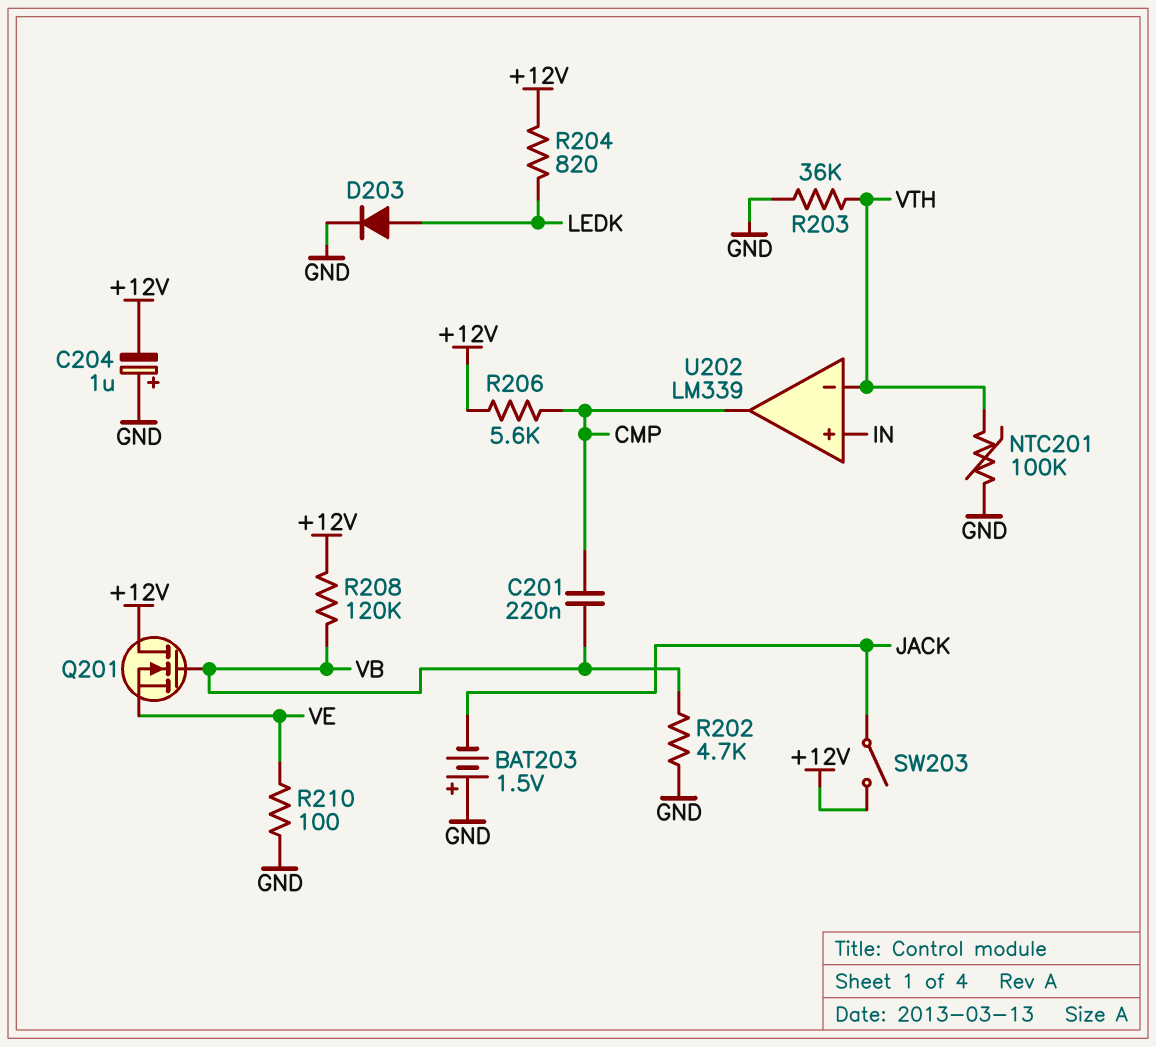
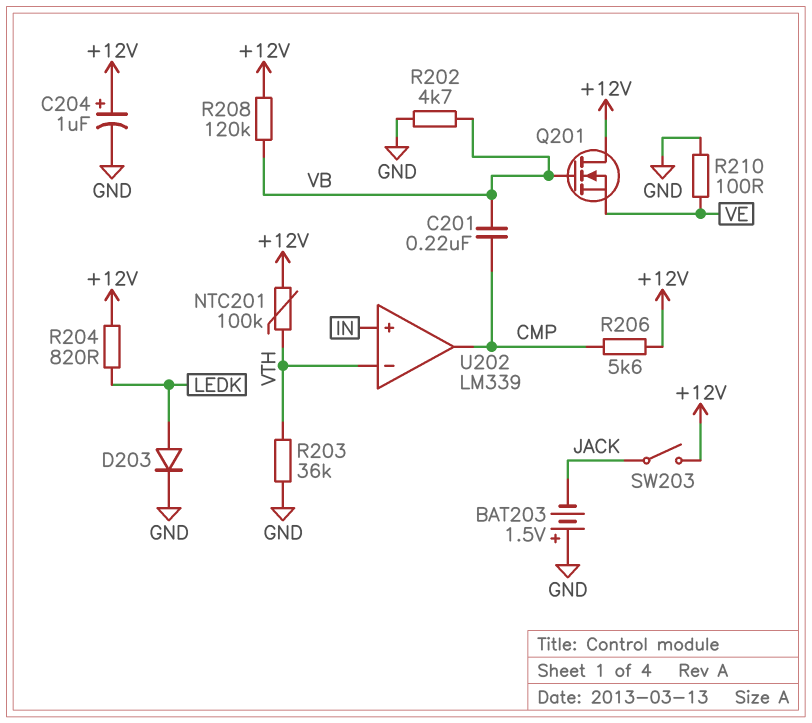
C204: 1uF (plus GND, minus +12V) -> 1uF (plus +12V, minus GND)
NTC201: 100k (GND, VTH) -> 100k (+12V, VTH)

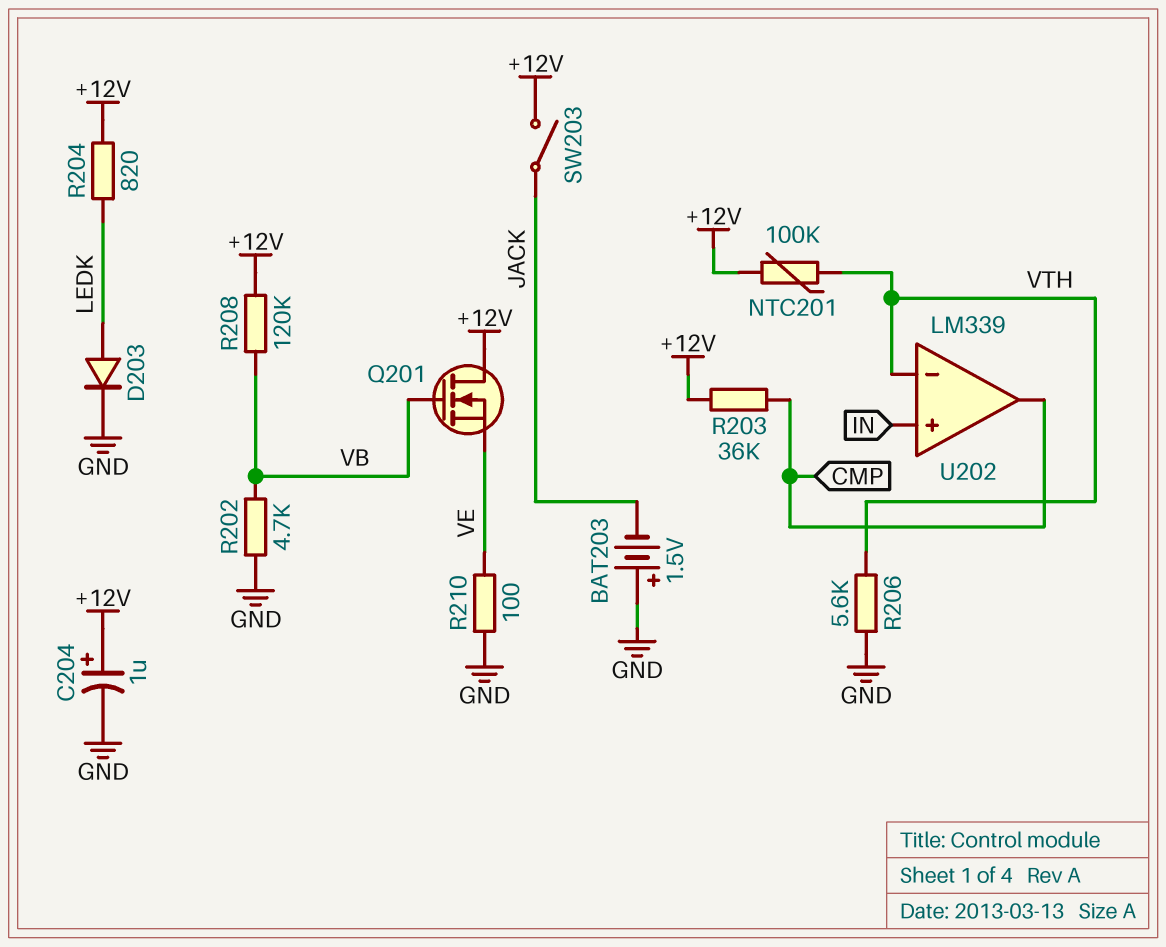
C201: 220nF (CMP, VB) -> none
R203: 36k (GND, VTH) -> 36k (+12V, CMP)
R206: 5.6k (+12V, CMP) -> 5.6k (GND, VTH)

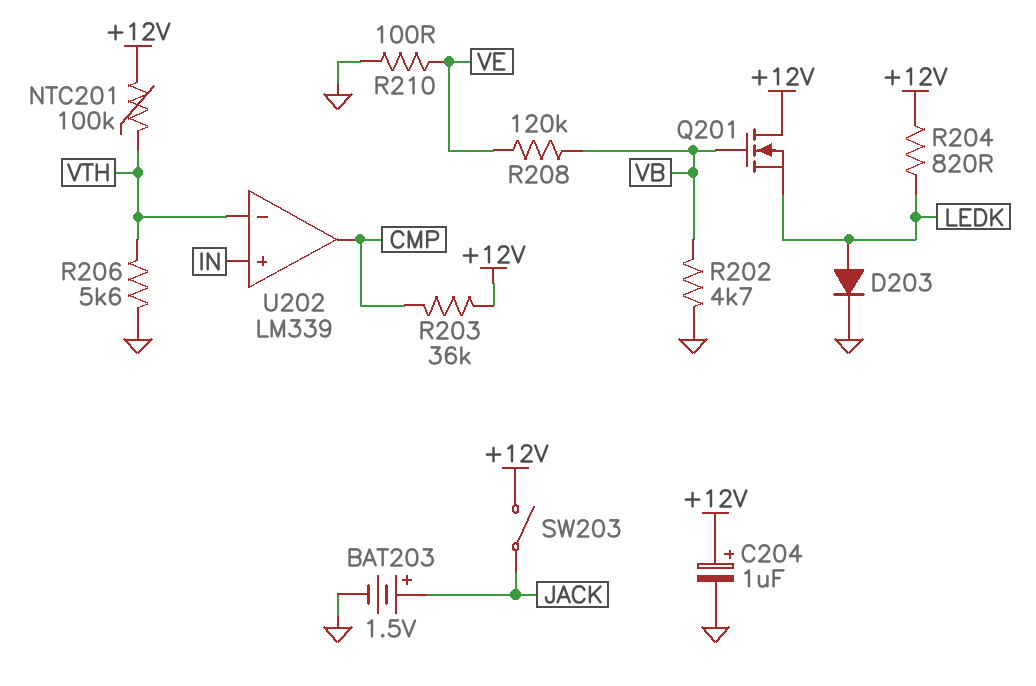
BAT203: 1.5V (plus GND, minus JACK) -> 1.5V (plus JACK, minus GND)
Q201: NMOS (G VB, D +12V, S VE) -> NMOS (G VB, D +12V, S LEDK)
R208: 120k (+12V, VB) -> 120k (VB, VE)

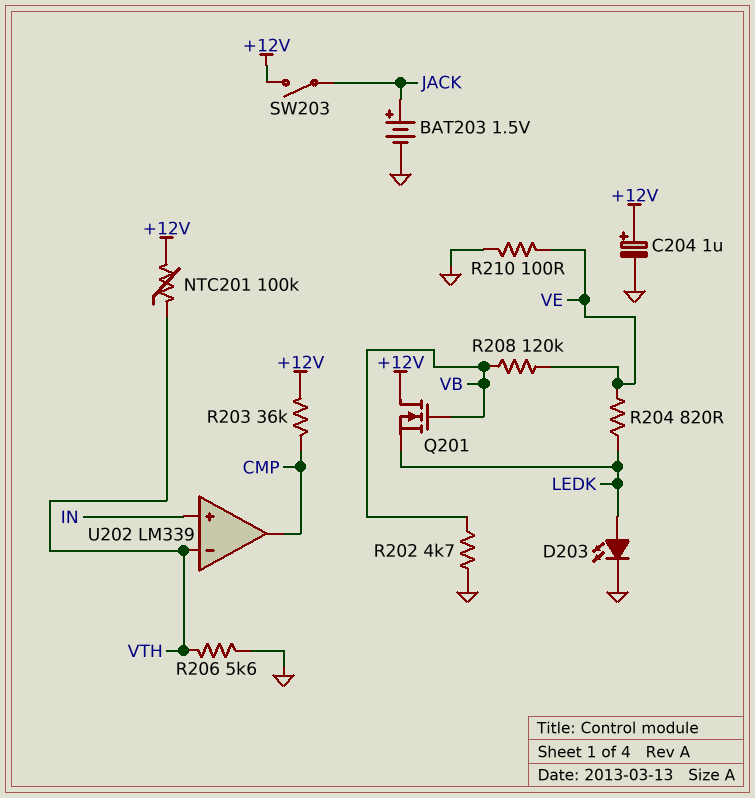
D203: diode (A LEDK, K GND) -> LED (A LEDK, K GND)
R204: 820 (+12V, LEDK) -> 820 (LEDK, VE)

